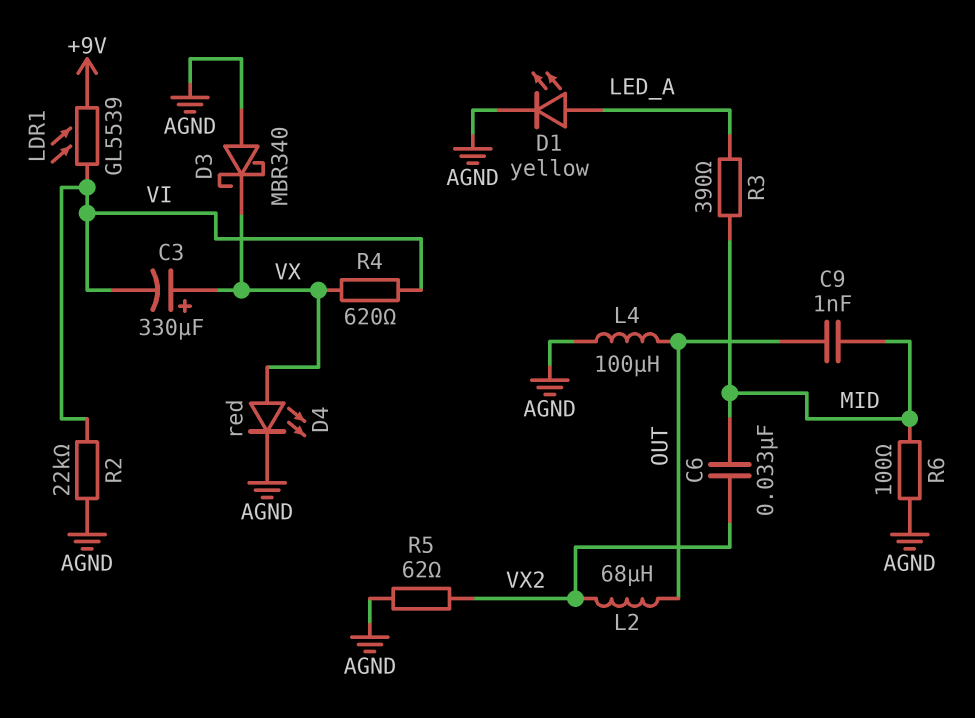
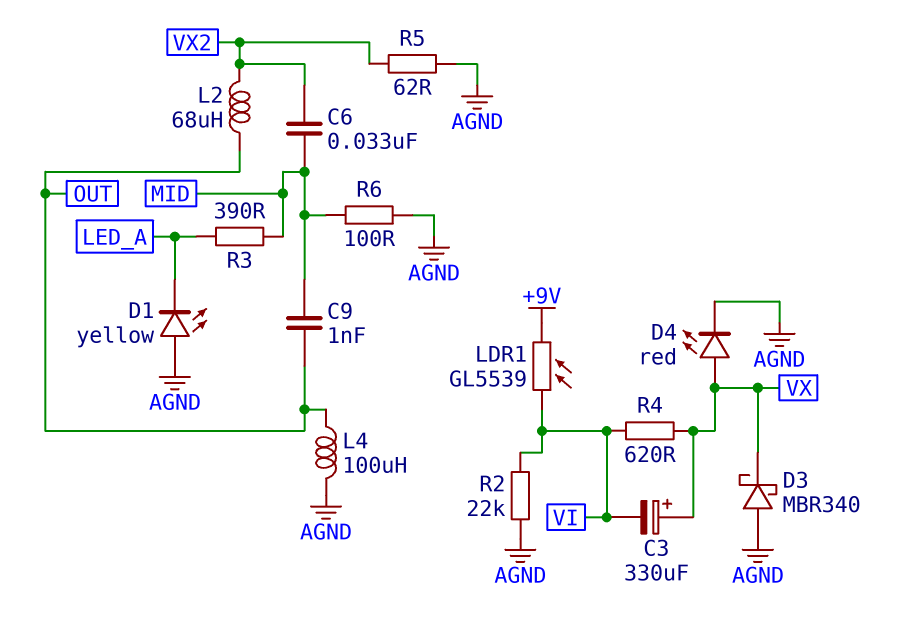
D1: LED yellow (A LED_A, K AGND) -> LED yellow (A AGND, K LED_A)

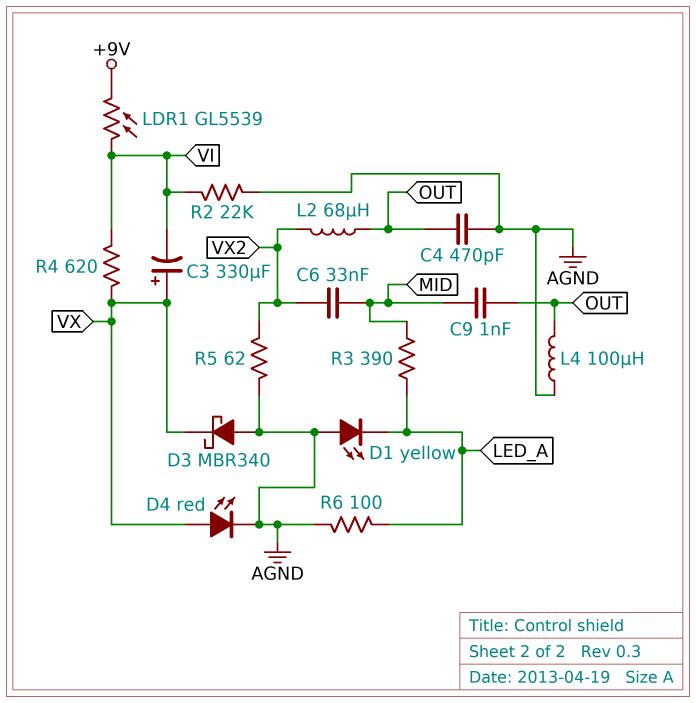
C4: none -> 470pF (AGND, OUT)
R6: 100 (AGND, MID) -> 100 (AGND, LED_A)

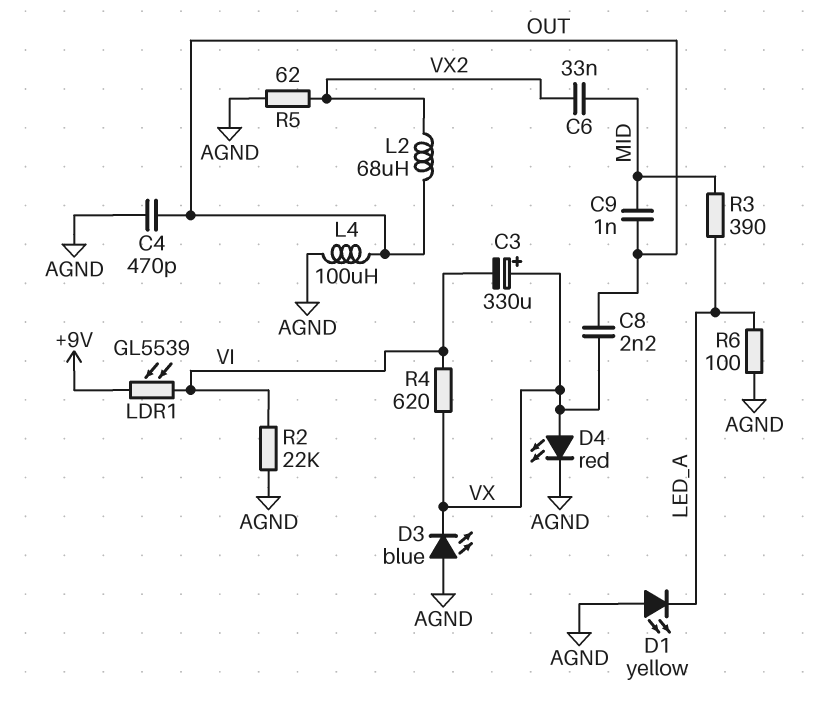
C8: none -> 2.2nF (OUT, VX)
D3: schottky MBR340 (A AGND, K VX) -> LED blue (A AGND, K VX)

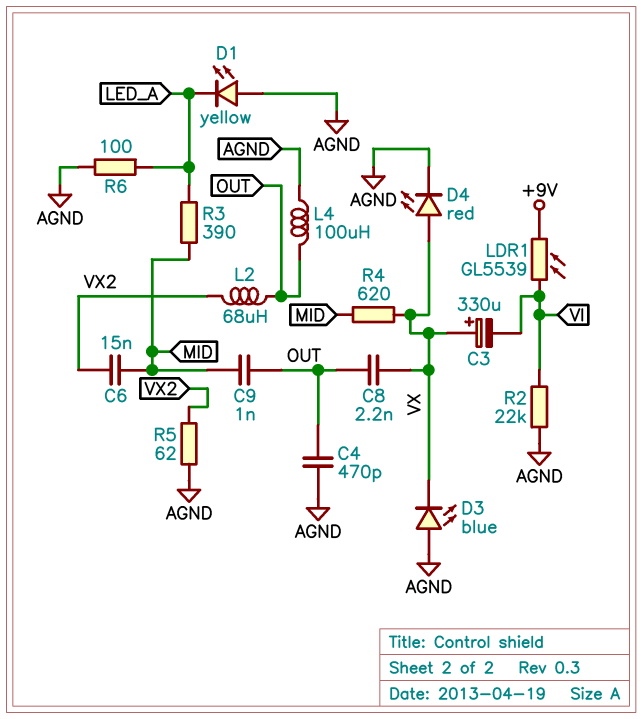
C6: 33nF (MID, VX2) -> 15nF (MID, VX2)
R4: 620 (VI, VX) -> 620 (MID, VX)

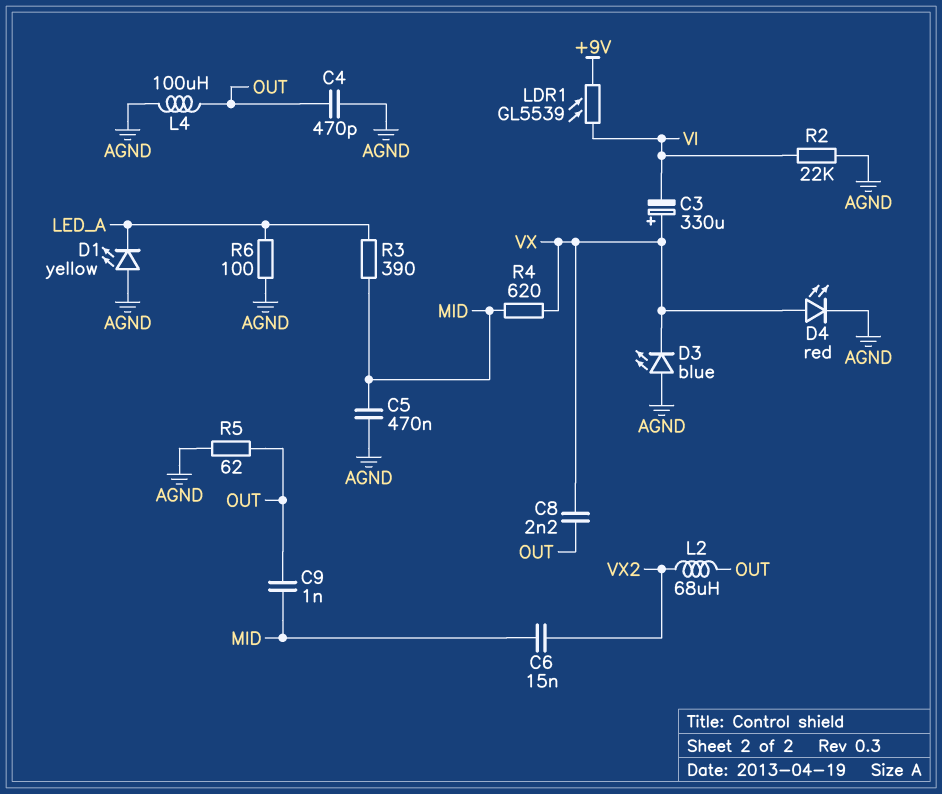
C5: none -> 470nF (AGND, MID)
R5: 62 (AGND, VX2) -> 62 (AGND, OUT)

